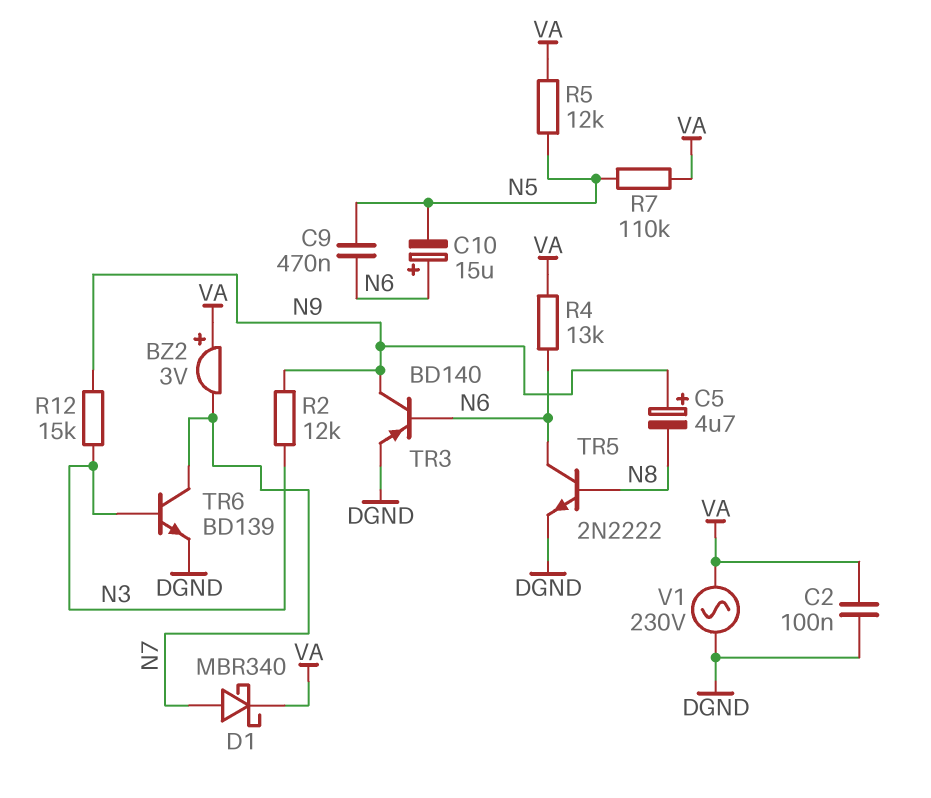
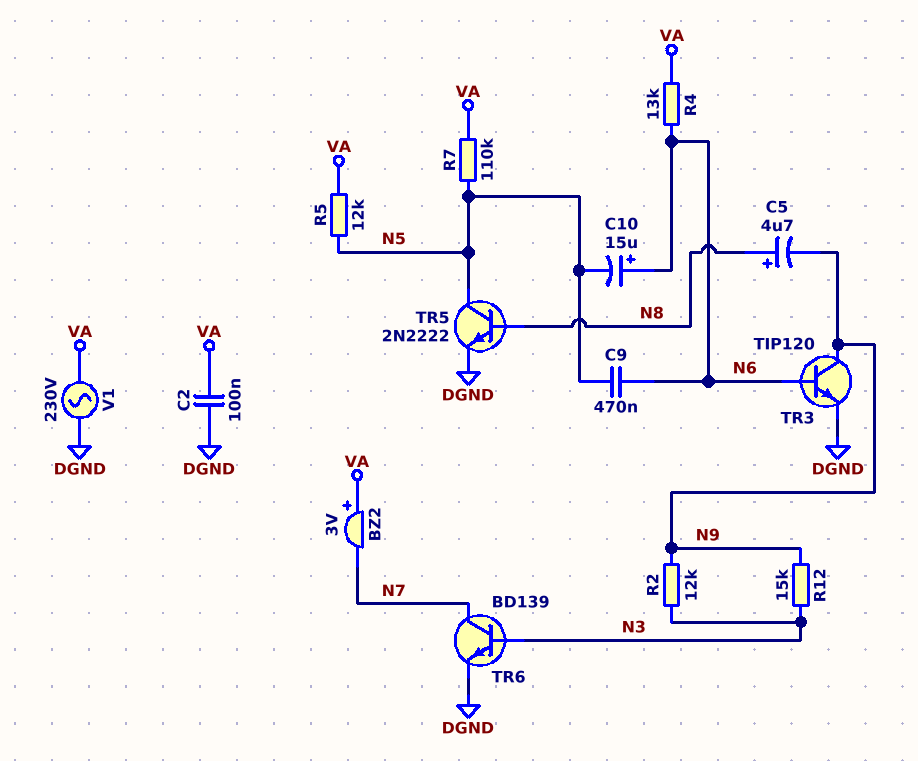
C5: 4.7uF (plus N9, minus N8) -> 4.7uF (plus N8, minus N9)
D1: schottky MBR340 (A N7, K VA) -> none
TR3: PNP BD140 (B N6, C N9, E DGND) -> NPN TIP120 (B N6, C N9, E DGND)
TR5: NPN 2N2222 (B N8, C N6, E DGND) -> NPN 2N2222 (B N8, C N5, E DGND)

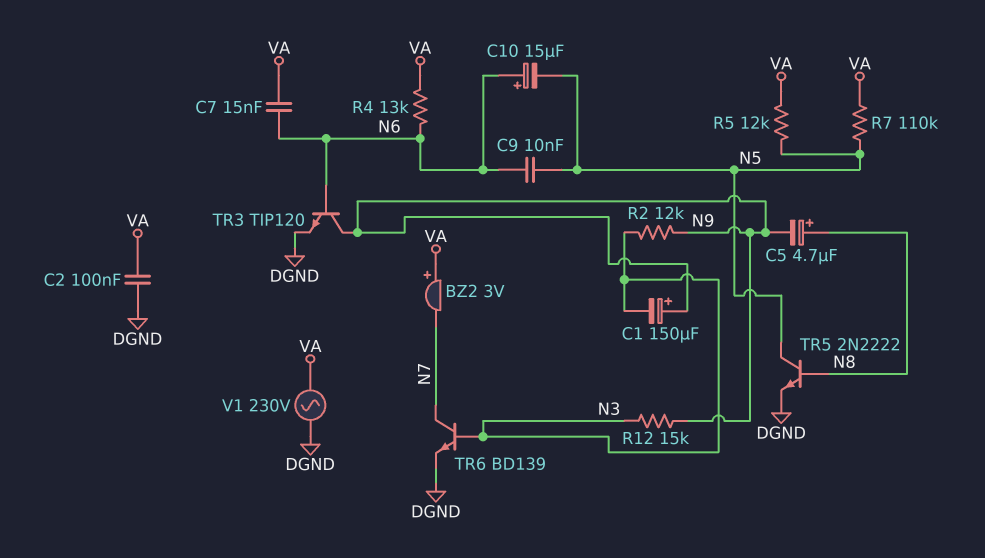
C1: none -> 150uF (plus N9, minus N3)
C7: none -> 15nF (N6, VA)
C9: 470nF (N5, N6) -> 10nF (N5, N6)

